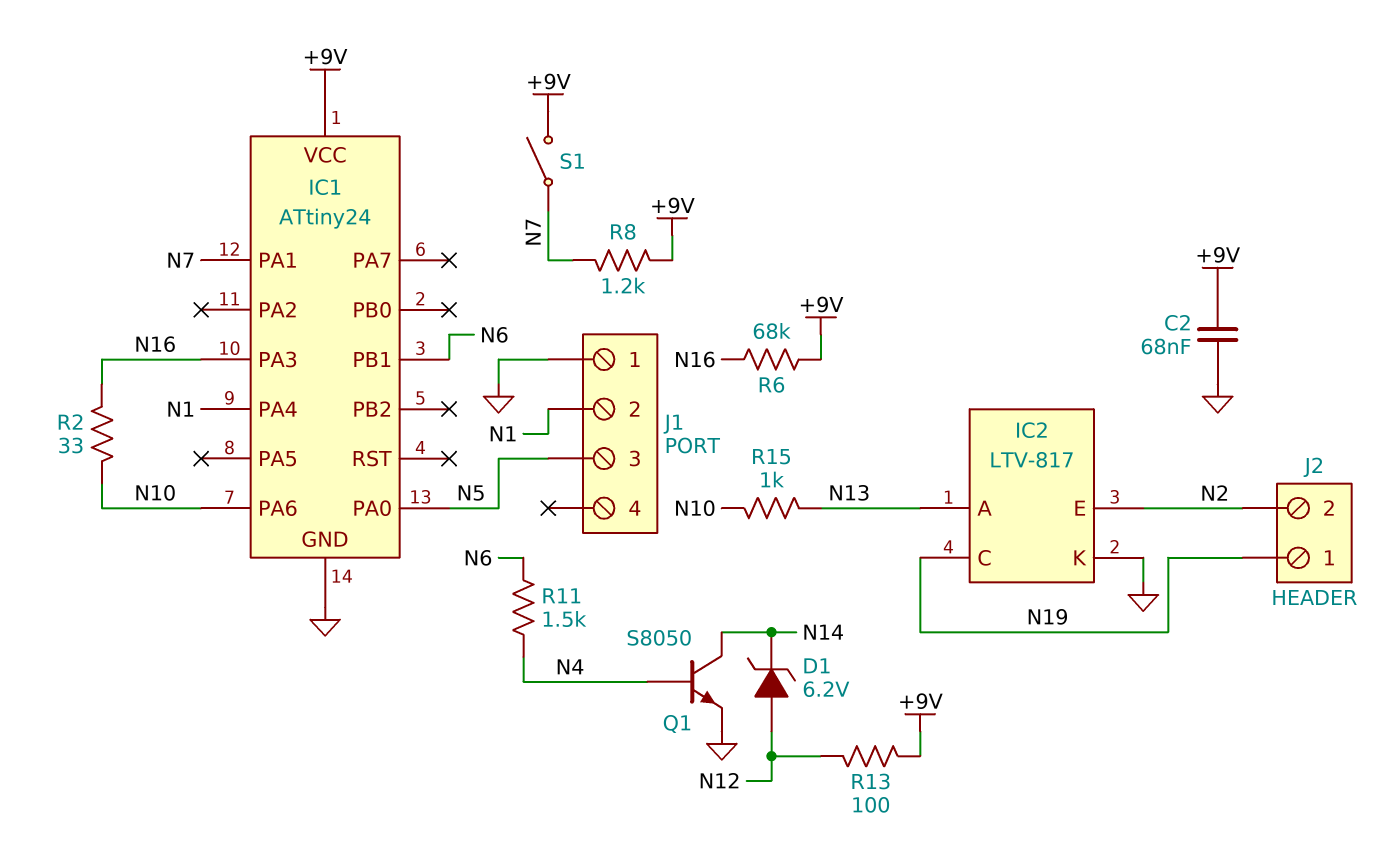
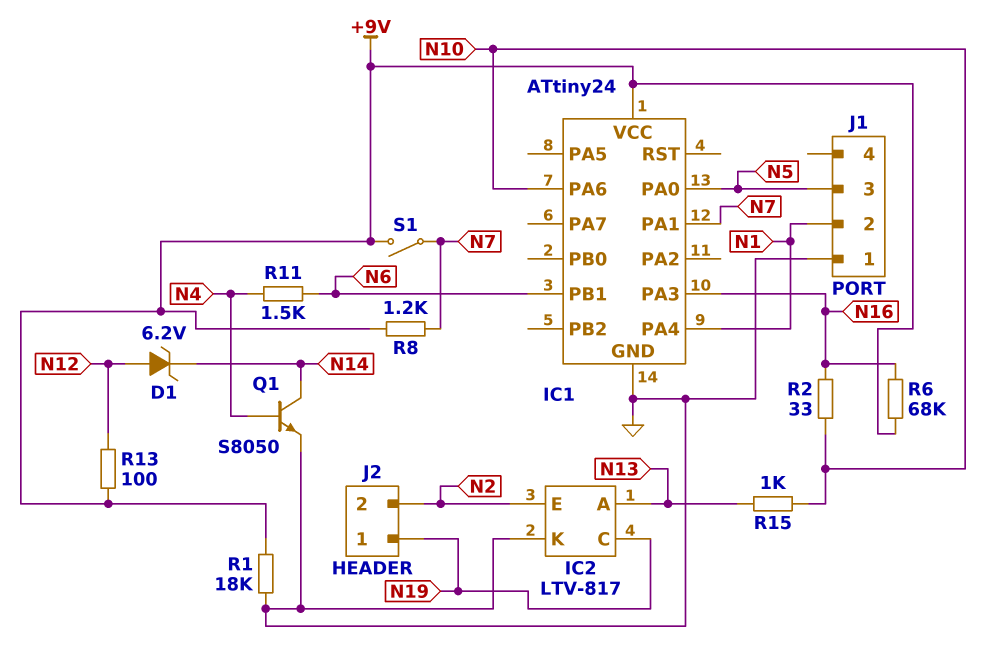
C2: 68nF (+9V, GND) -> none
R1: none -> 18k (+9V, GND)

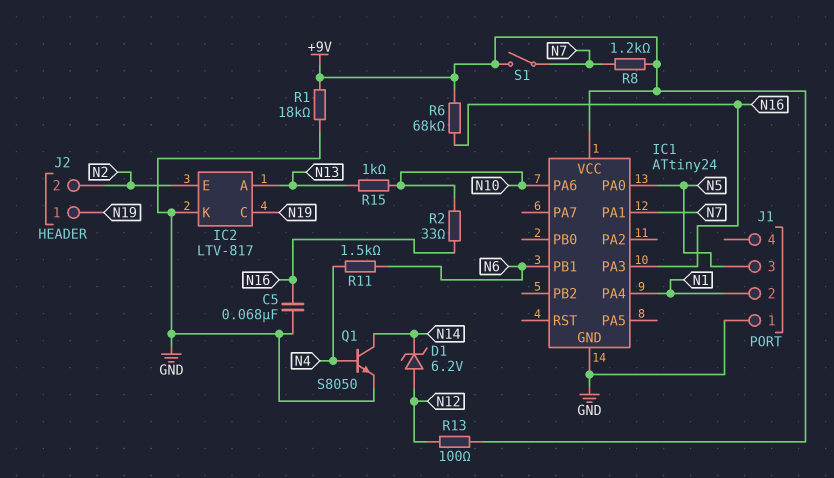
C5: none -> 68nF (GND, N16)

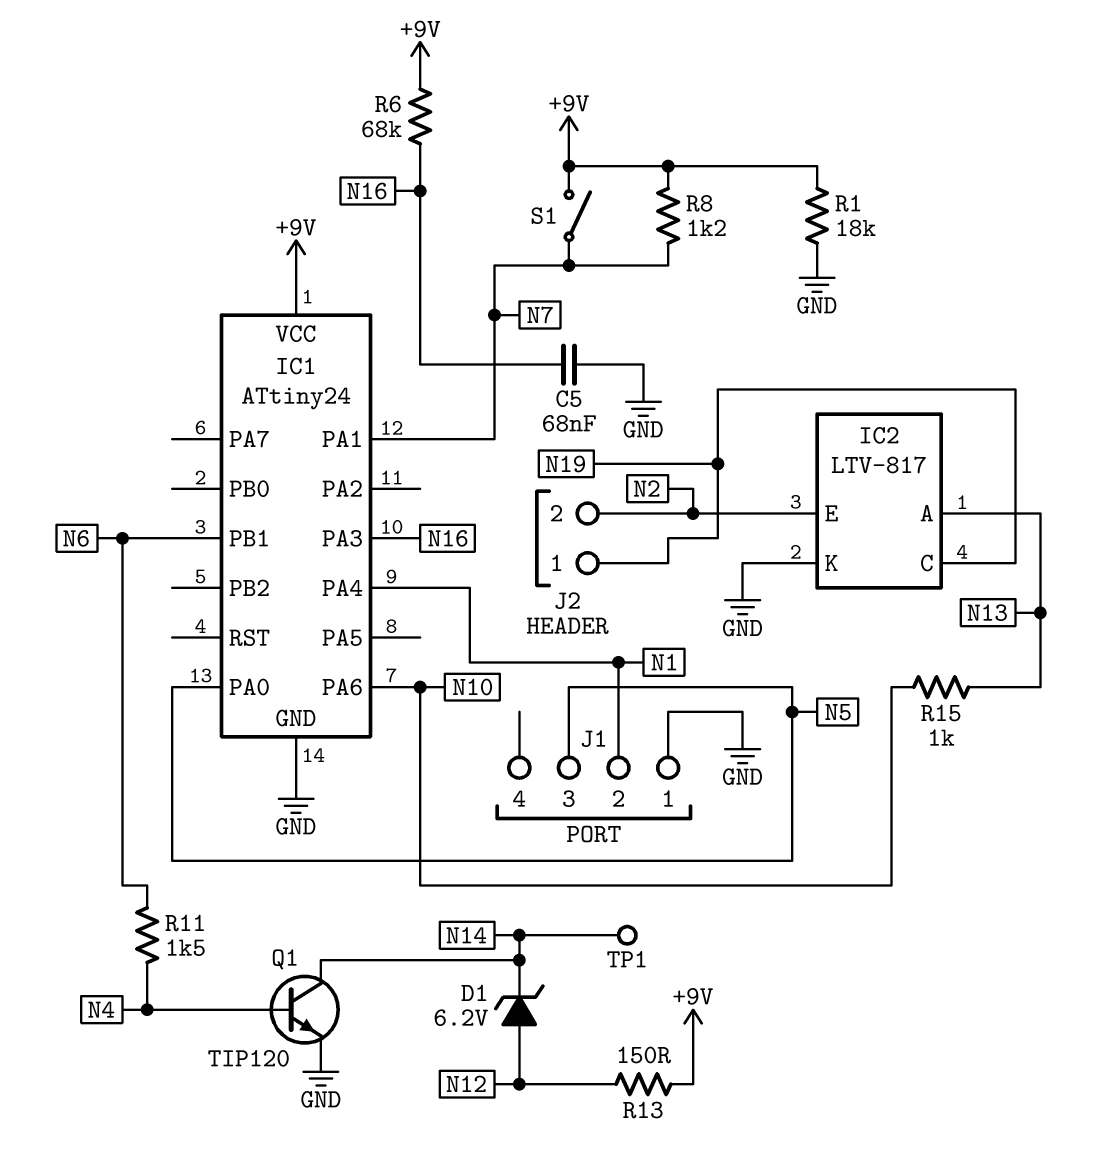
Q1: NPN S8050 (B N4, C N14, E GND) -> NPN TIP120 (B N4, C N14, E GND)
R2: 33 (N10, N16) -> none
R13: 100 (+9V, N12) -> 150 (+9V, N12)
TP1: none -> test point (N14)

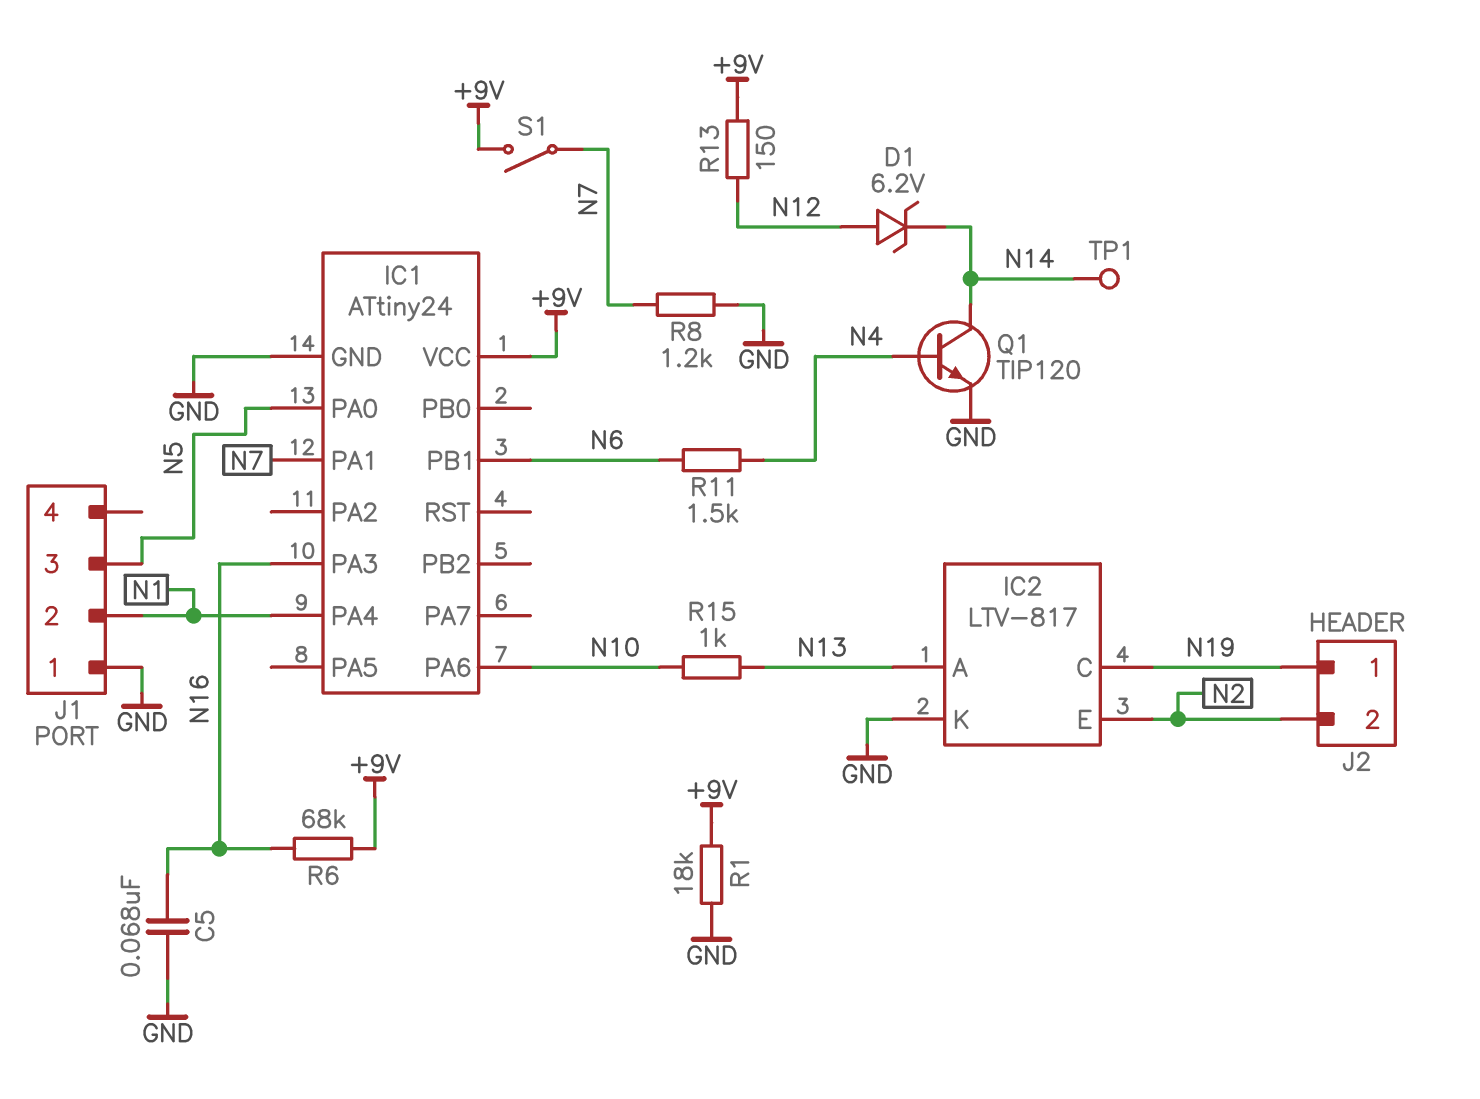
R8: 1.2k (+9V, N7) -> 1.2k (GND, N7)

